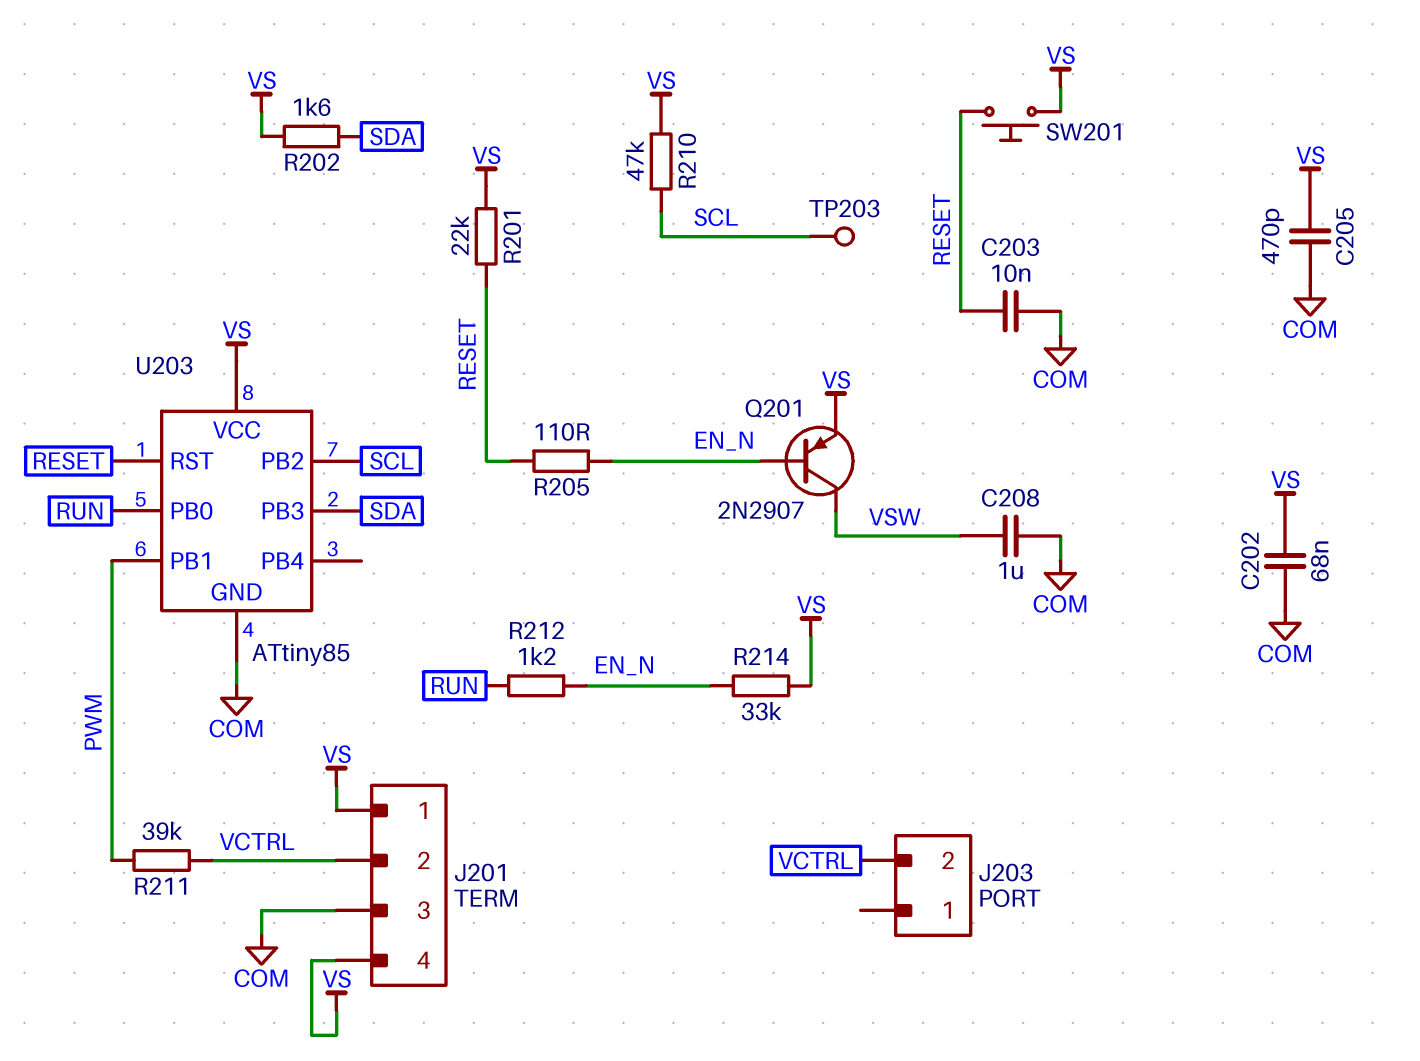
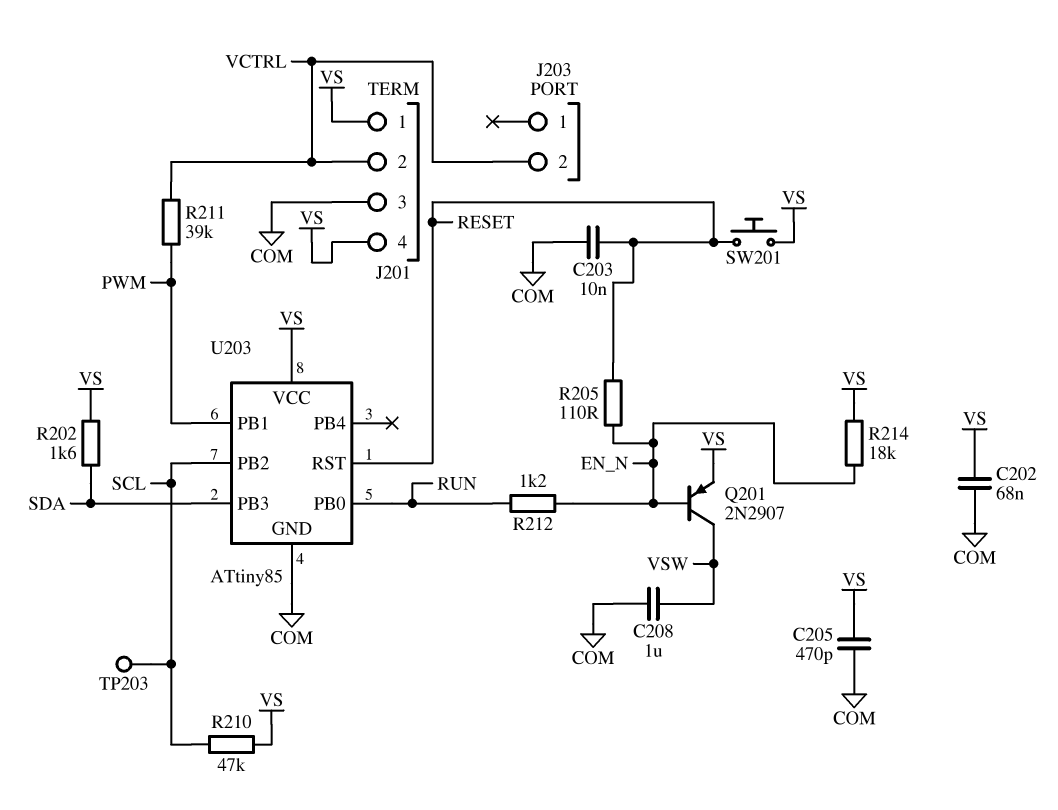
R201: 22k (RESET, VS) -> none
R214: 33k (EN_N, VS) -> 18k (EN_N, VS)

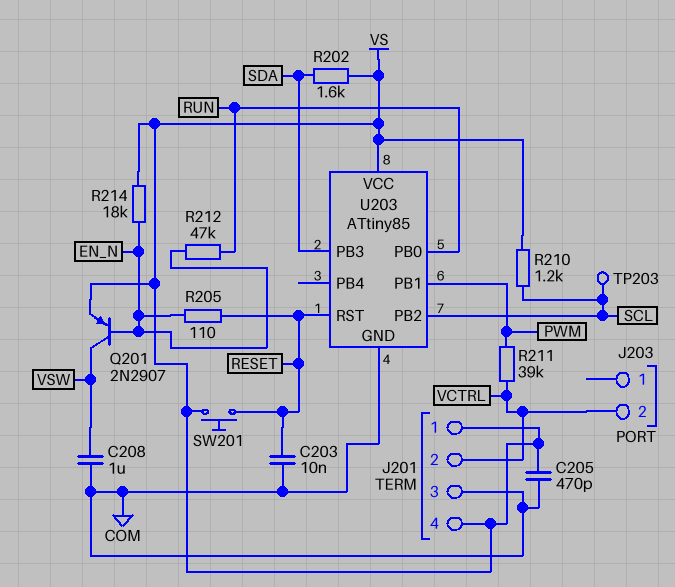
C202: 68nF (COM, VS) -> none
R210: 47k (SCL, VS) -> 1.2k (SCL, VS)
R212: 1.2k (EN_N, RUN) -> 47k (EN_N, RUN)

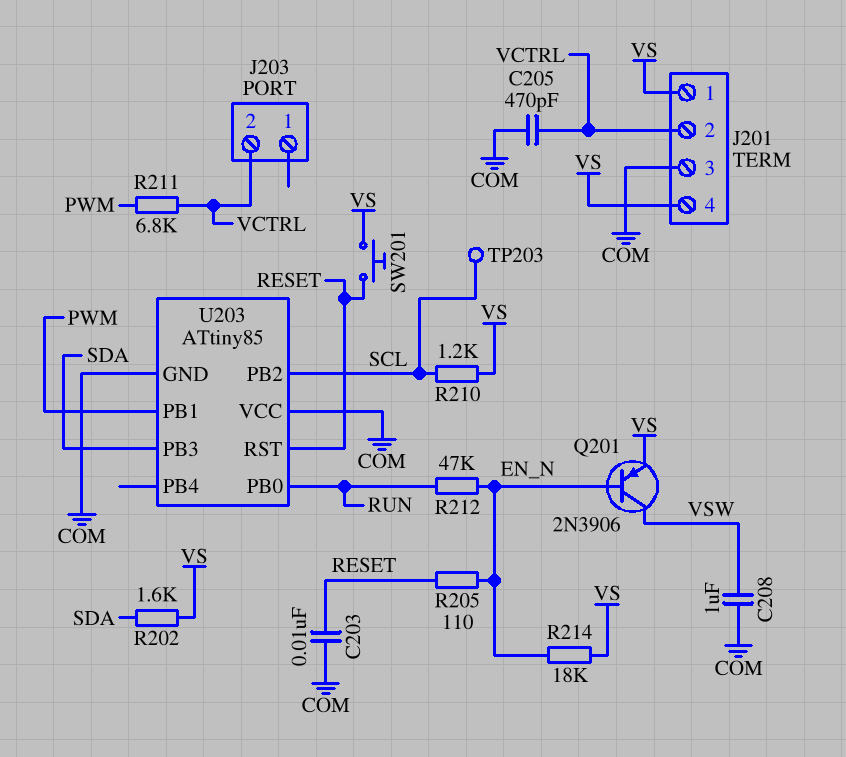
C205: 470pF (COM, VS) -> 470pF (COM, VCTRL)
Q201: PNP 2N2907 (B EN_N, C VSW, E VS) -> PNP 2N3906 (B EN_N, C VSW, E VS)
R211: 39k (PWM, VCTRL) -> 6.8k (PWM, VCTRL)
U203 pin VCC: VS -> COM

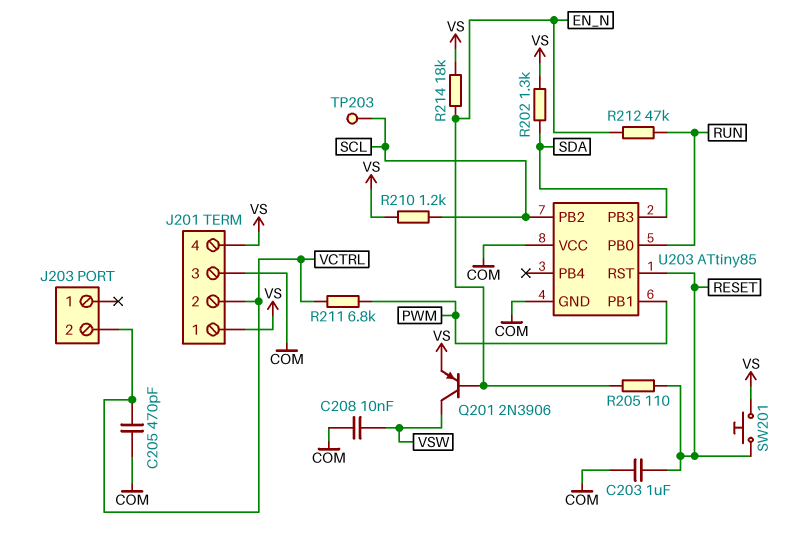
C203: 10nF (COM, RESET) -> 1uF (COM, RESET)
C208: 1uF (COM, VSW) -> 10nF (COM, VSW)
R202: 1.6k (SDA, VS) -> 1.3k (SDA, VS)

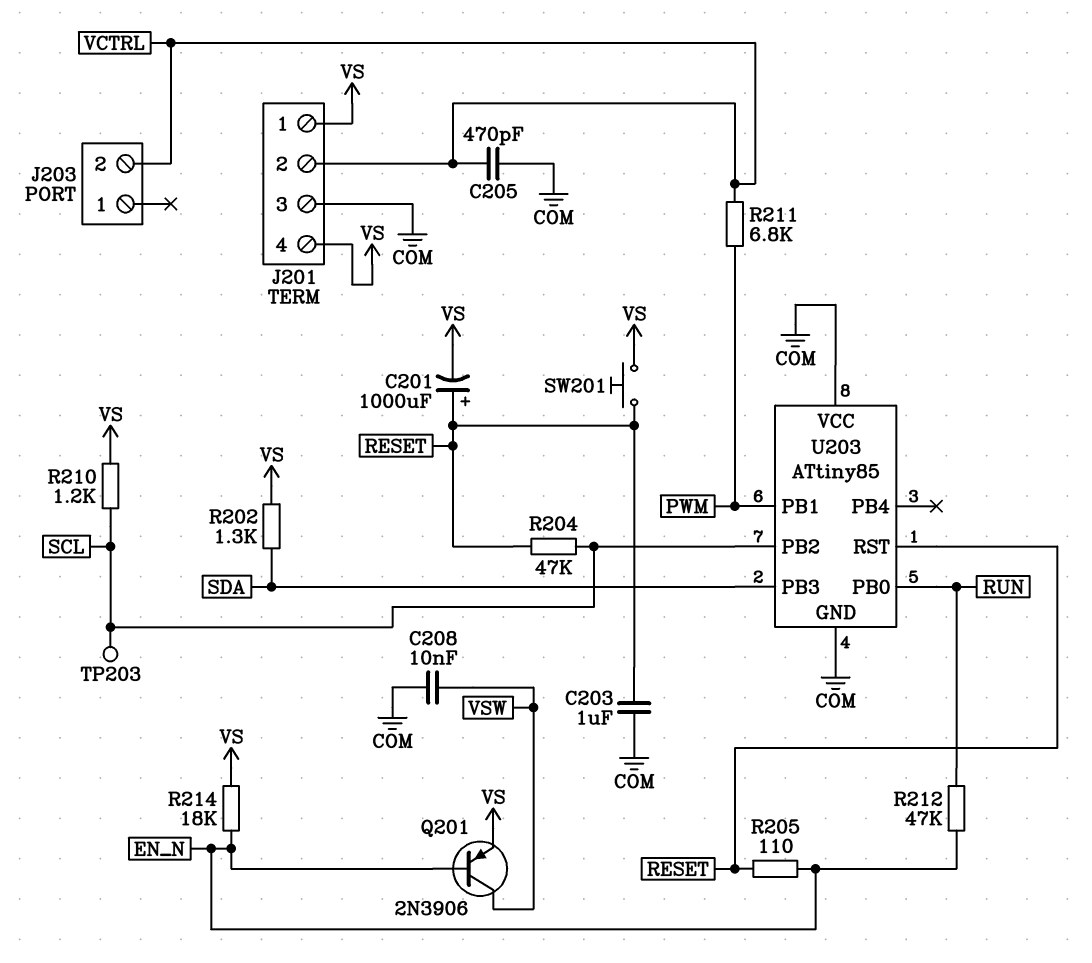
C201: none -> 1000uF (plus RESET, minus VS)
R204: none -> 47k (RESET, SCL)

